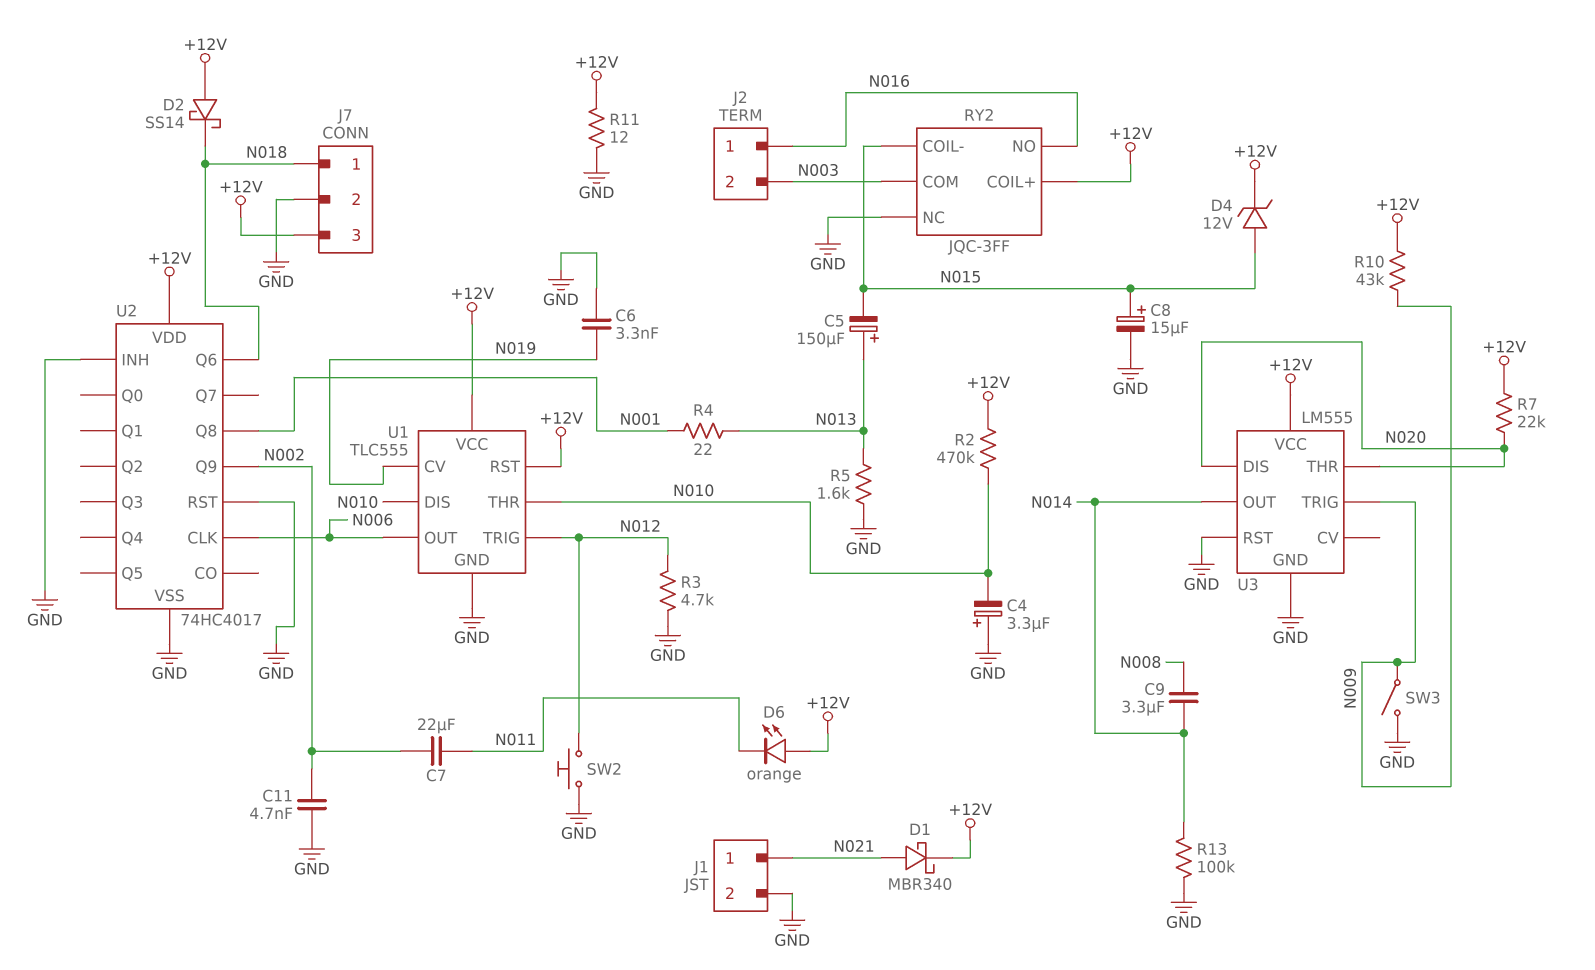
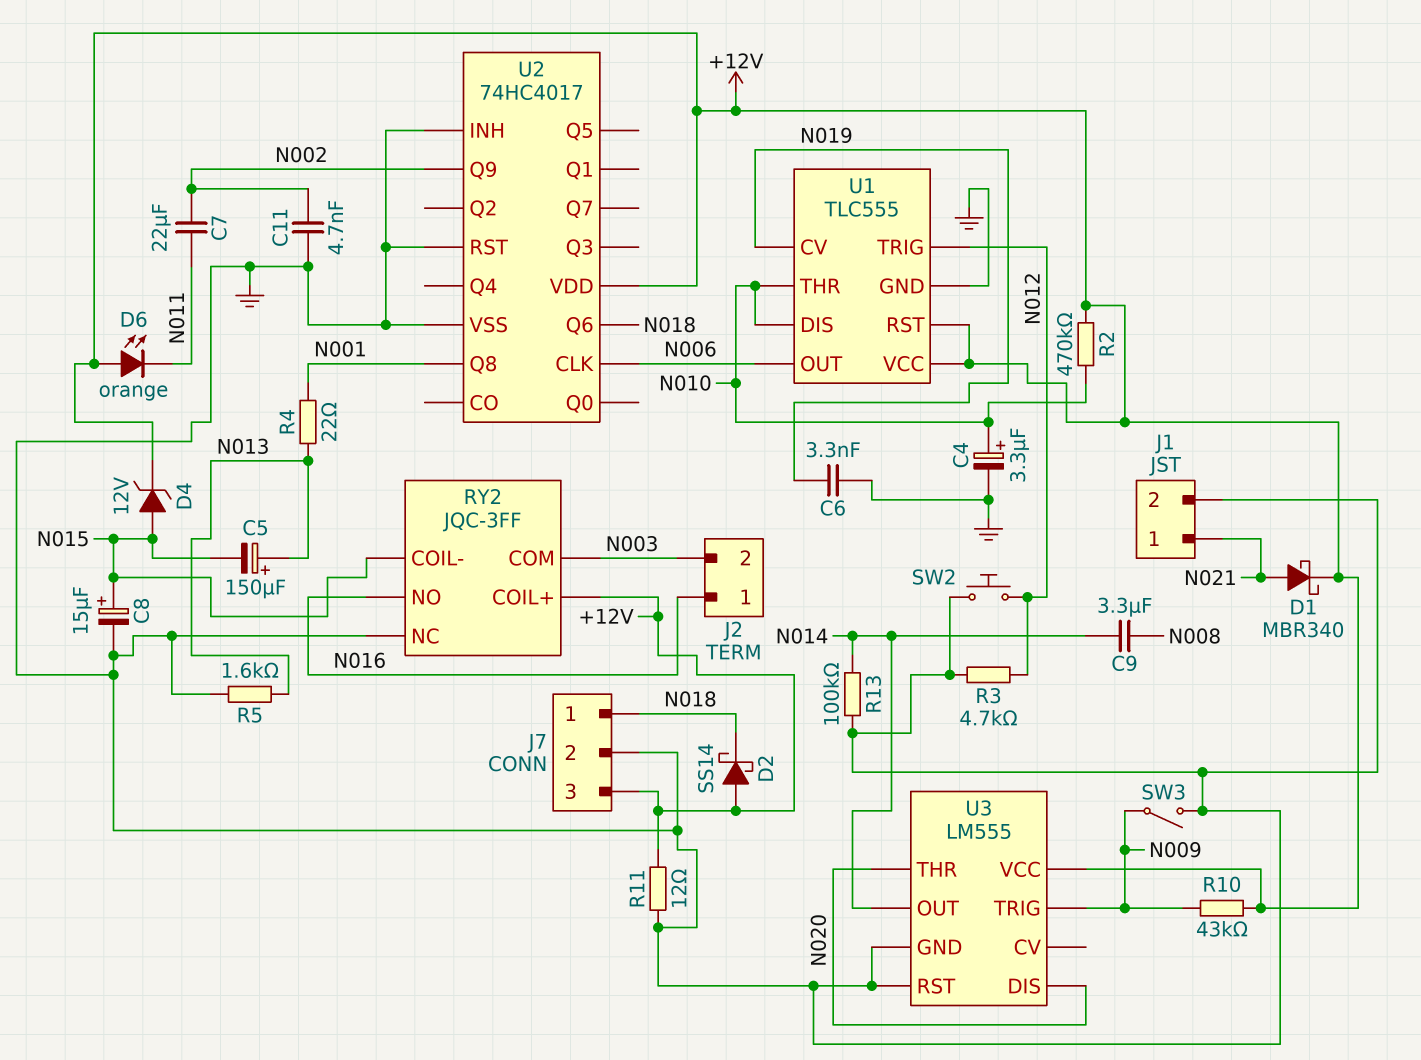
C4: 3.3uF (plus GND, minus N010) -> 3.3uF (plus N010, minus GND)
R7: 22k (+12V, N020) -> none

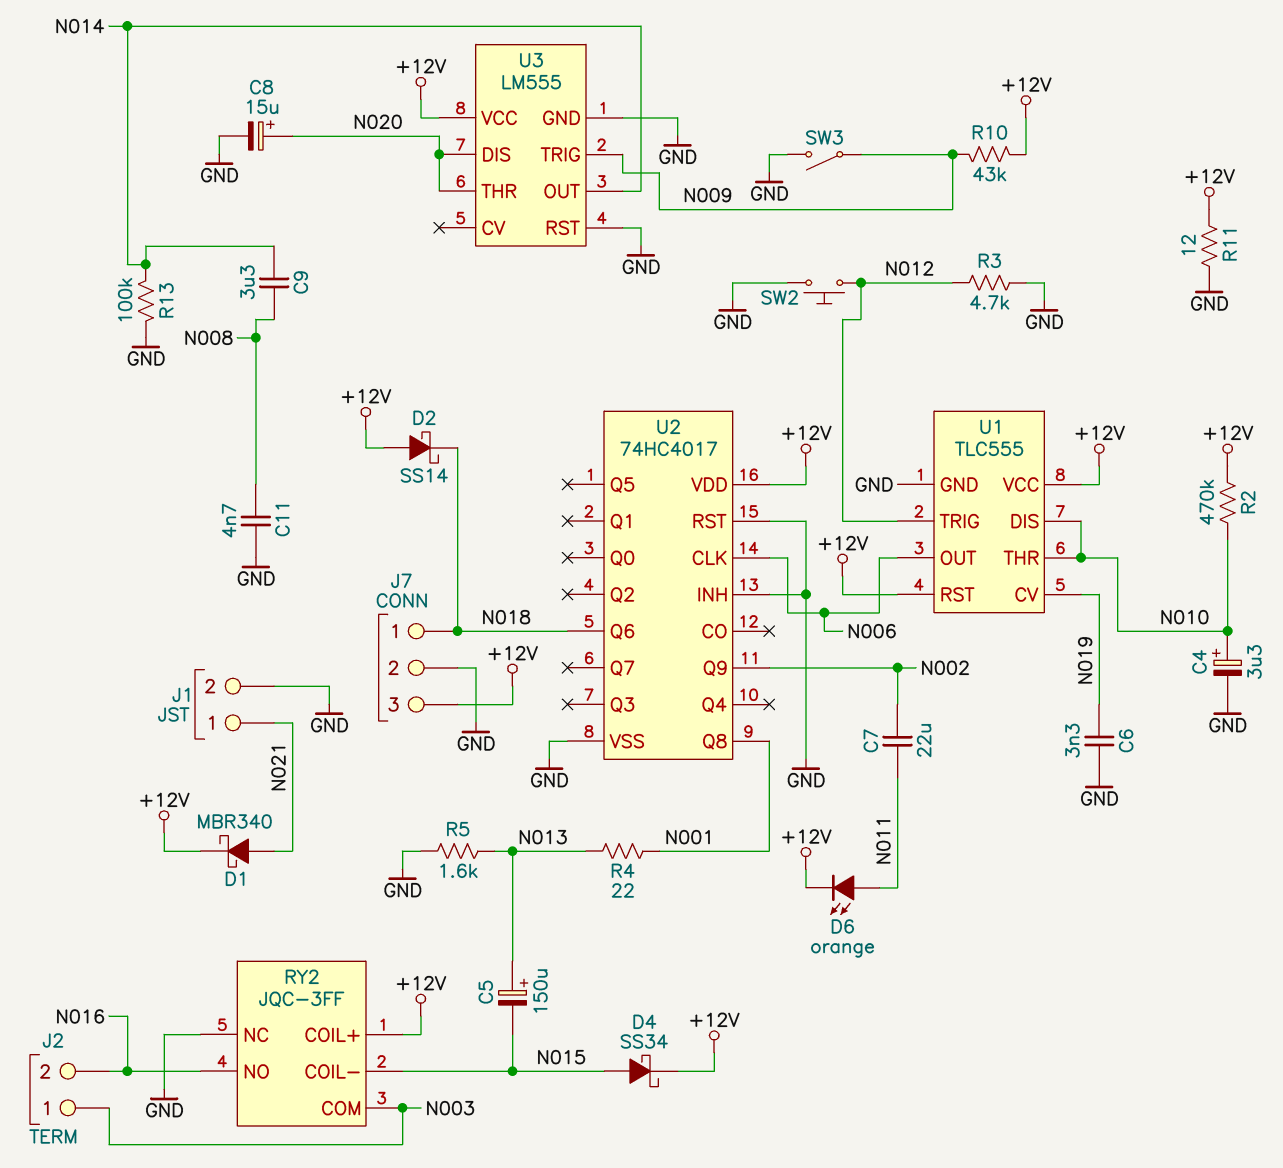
C8: 15uF (plus N015, minus GND) -> 15uF (plus N020, minus GND)
C11: 4.7nF (GND, N002) -> 4.7nF (GND, N008)
D4: zener 12V (A N015, K +12V) -> schottky SS34 (A N015, K +12V)
D6: LED orange (A +12V, K N011) -> LED orange (A N011, K +12V)
J2 pin 1: N016 -> N003
J2 pin 2: N003 -> N016

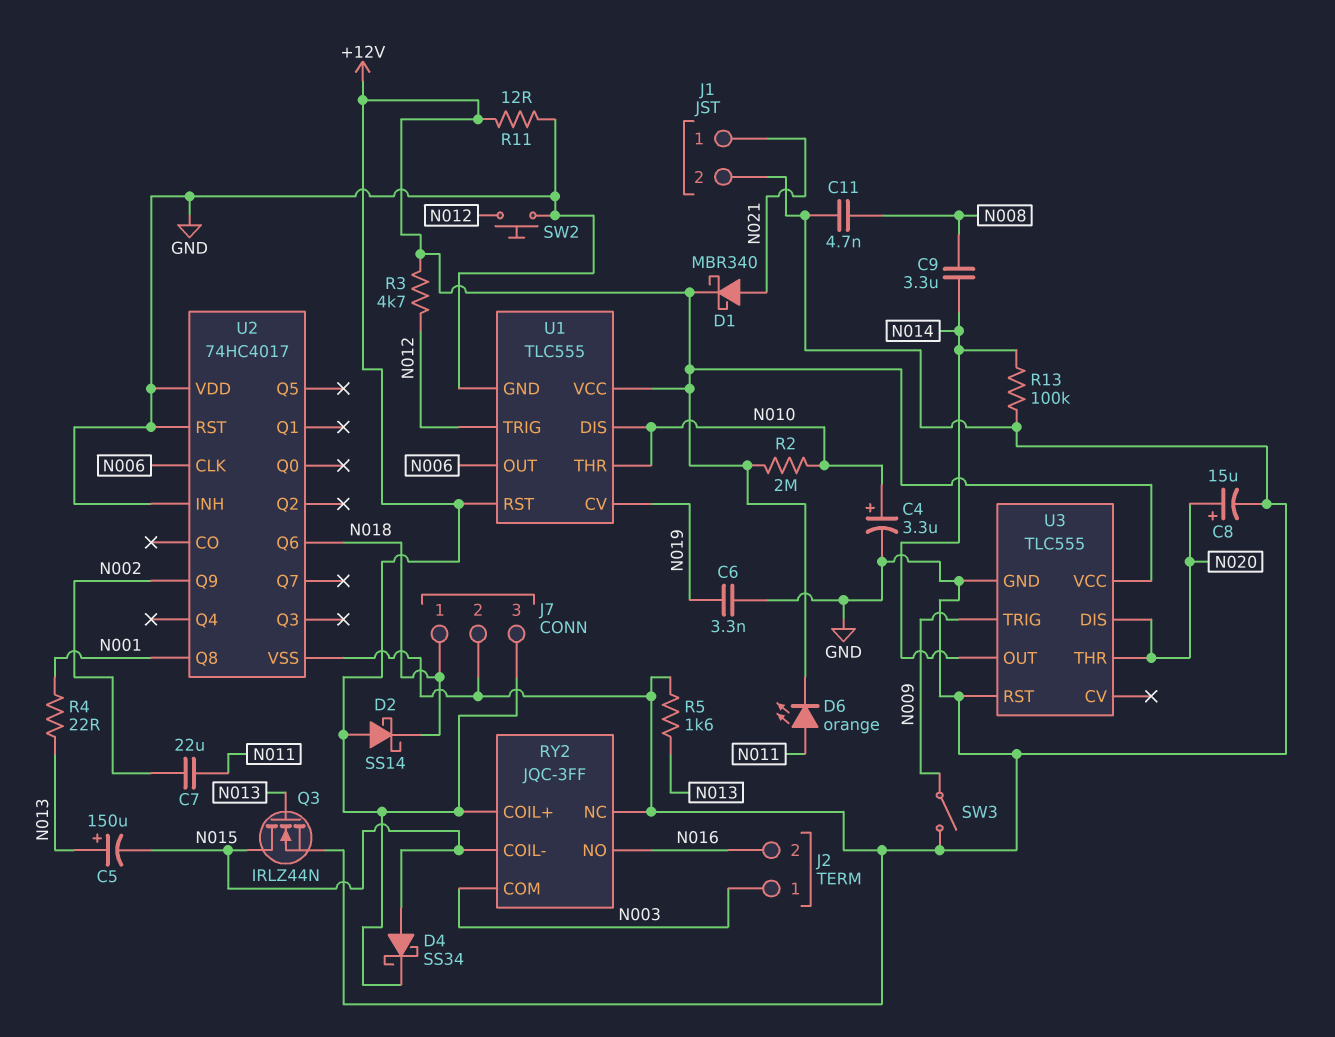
Q3: none -> NMOS IRLZ44N (G N013, D N015, S GND)
R2: 470k (+12V, N010) -> 2M (+12V, N010)
R3: 4.7k (GND, N012) -> 4.7k (+12V, N012)
R10: 43k (+12V, N009) -> none
U2 pin VDD: +12V -> GND
U3: LM555 -> TLC555

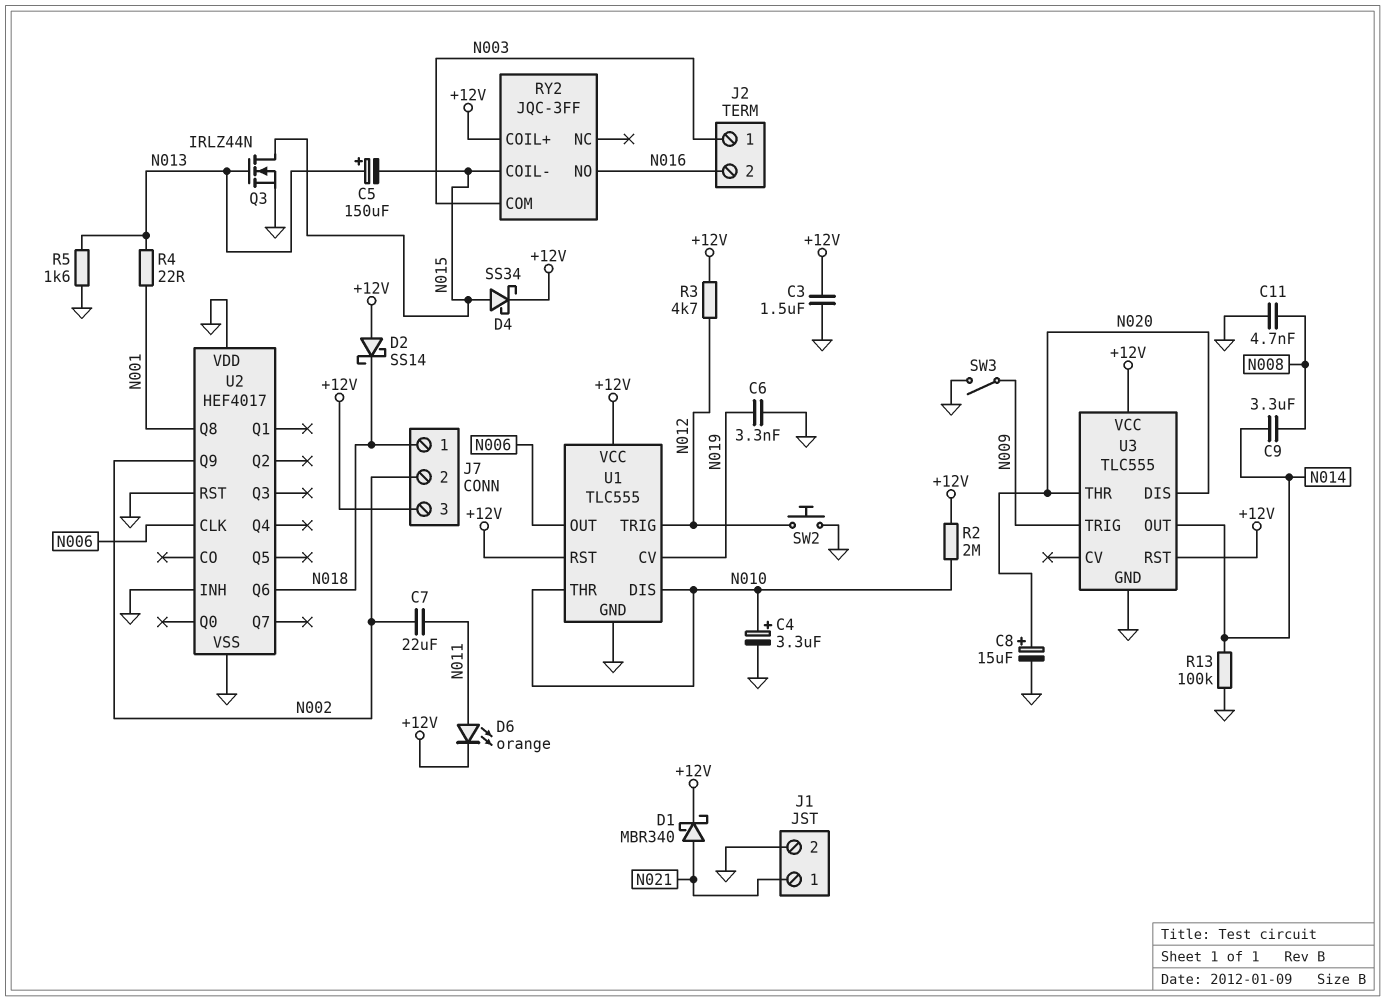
C3: none -> 1.5uF (+12V, GND)
J7 pin 2: GND -> N002
R11: 12 (+12V, GND) -> none
RY2 pin NC: GND -> none
U2: 74HC4017 -> HEF4017
U3 pin RST: GND -> +12V

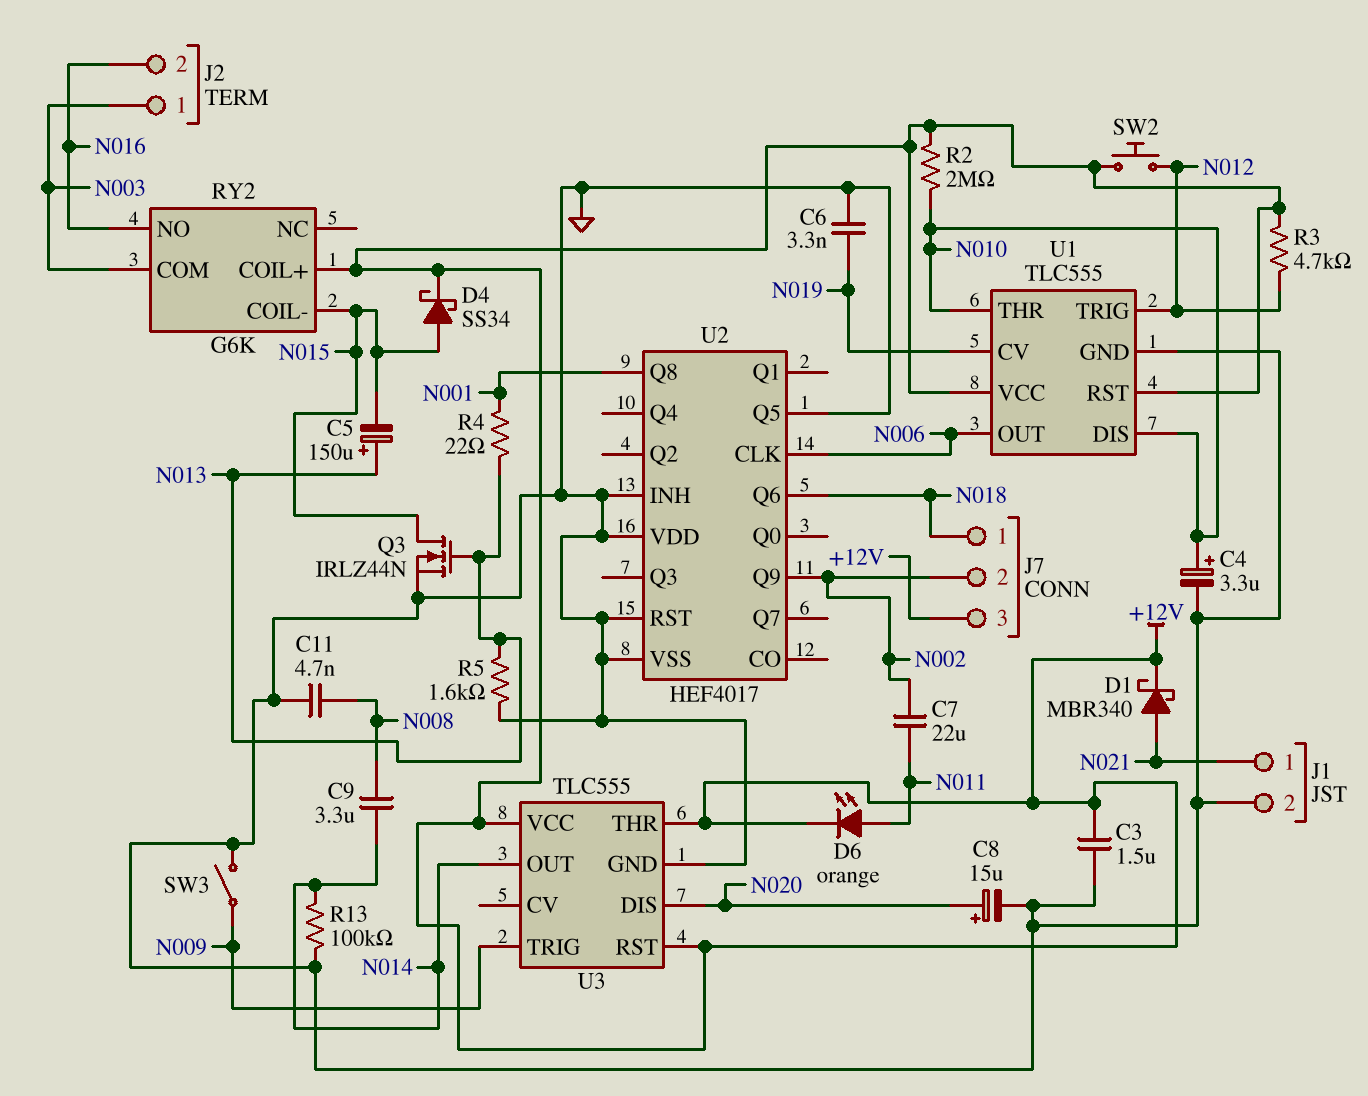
D2: schottky SS14 (A +12V, K N018) -> none
RY2: JQC-3FF -> G6K
SW2: button (GND, N012) -> button (+12V, N012)
U2 pin Q5: none -> GND
U3 pin THR: N020 -> +12V

